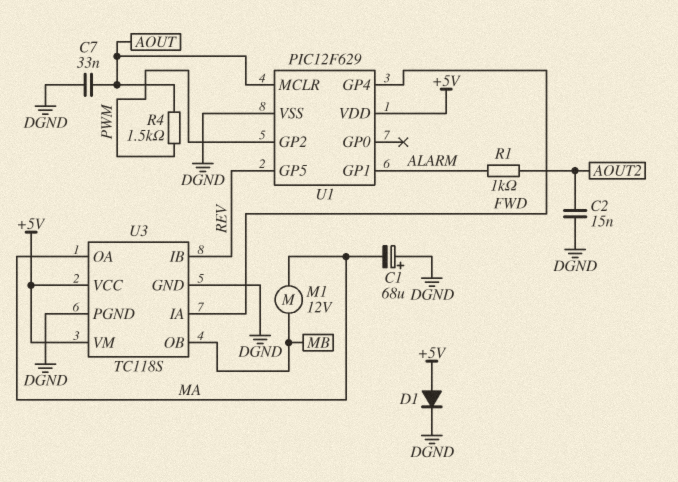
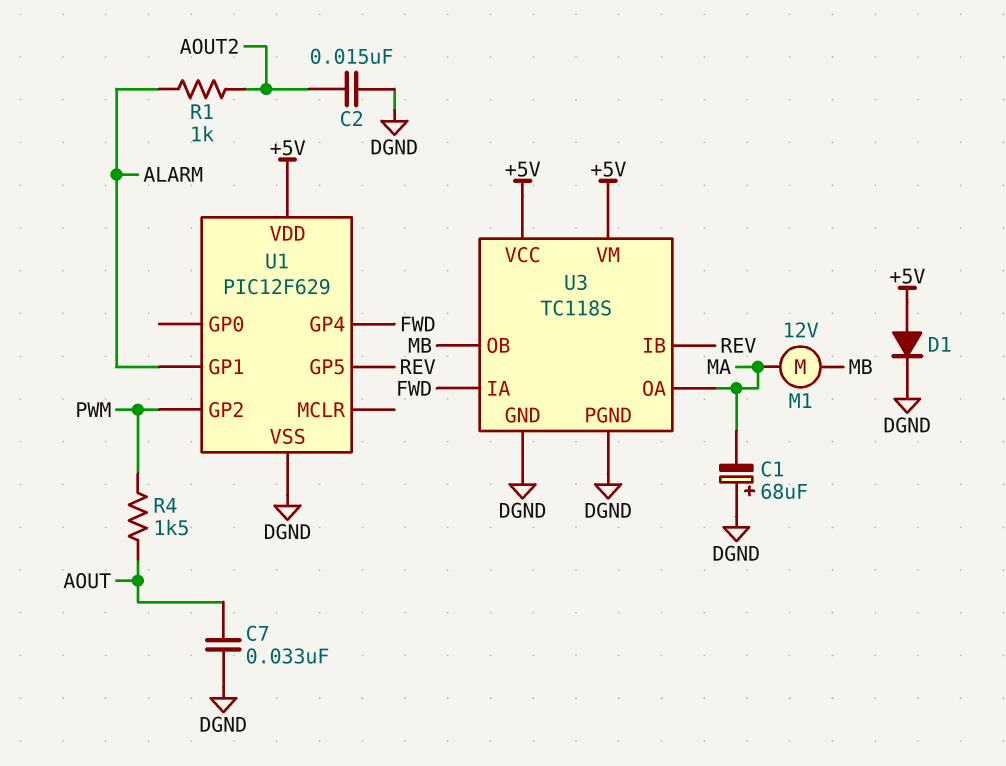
U1 pin MCLR: AOUT -> none

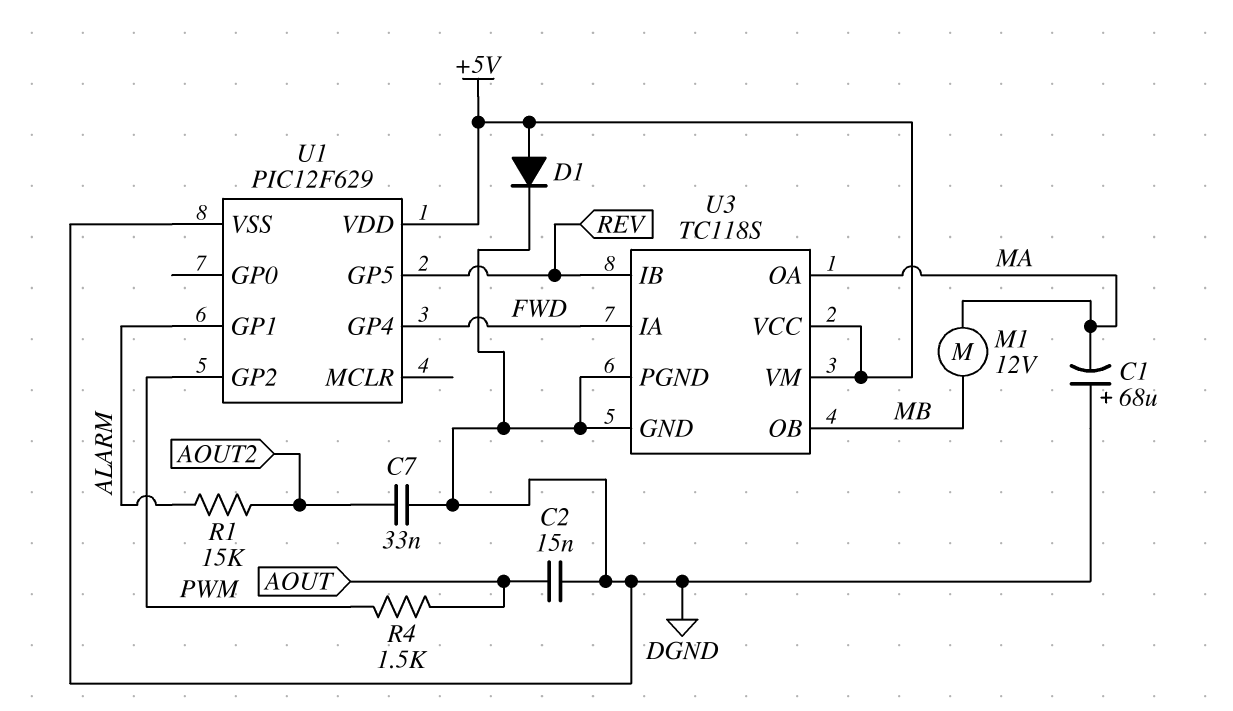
C2: 15nF (AOUT2, DGND) -> 15nF (AOUT, DGND)
C7: 33nF (AOUT, DGND) -> 33nF (AOUT2, DGND)
R1: 1k (ALARM, AOUT2) -> 15k (ALARM, AOUT2)

